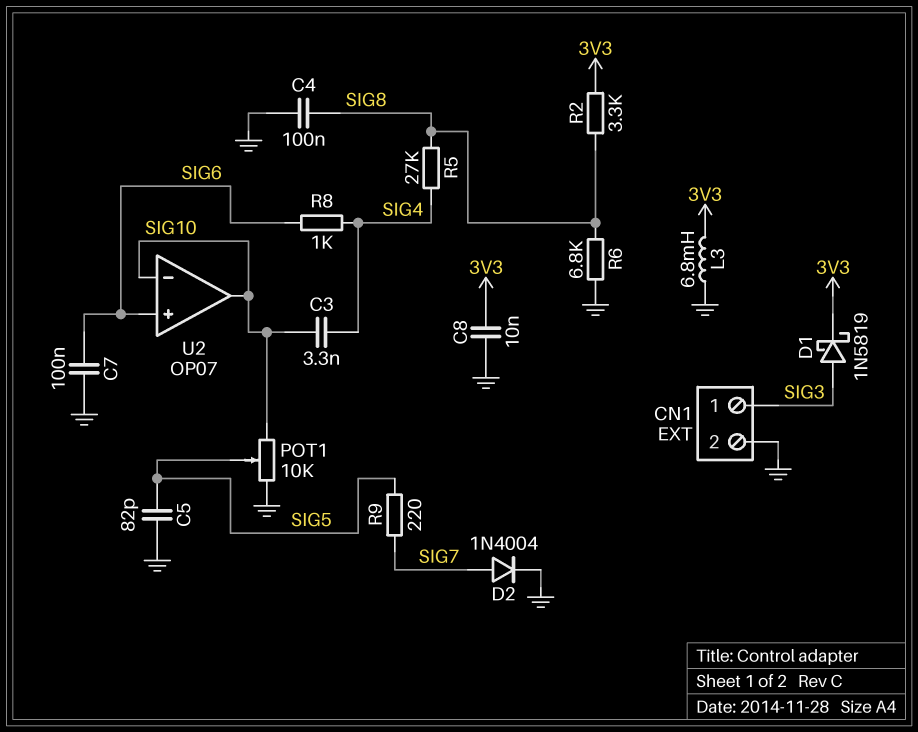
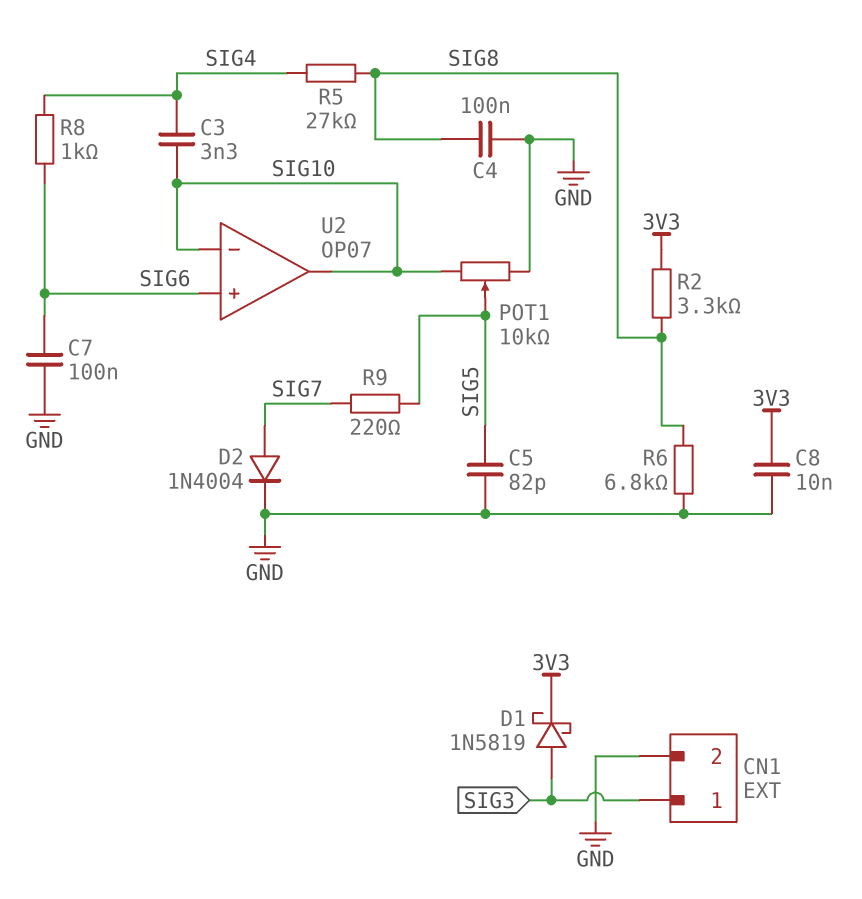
L3: 6.8mH (3V3, GND) -> none

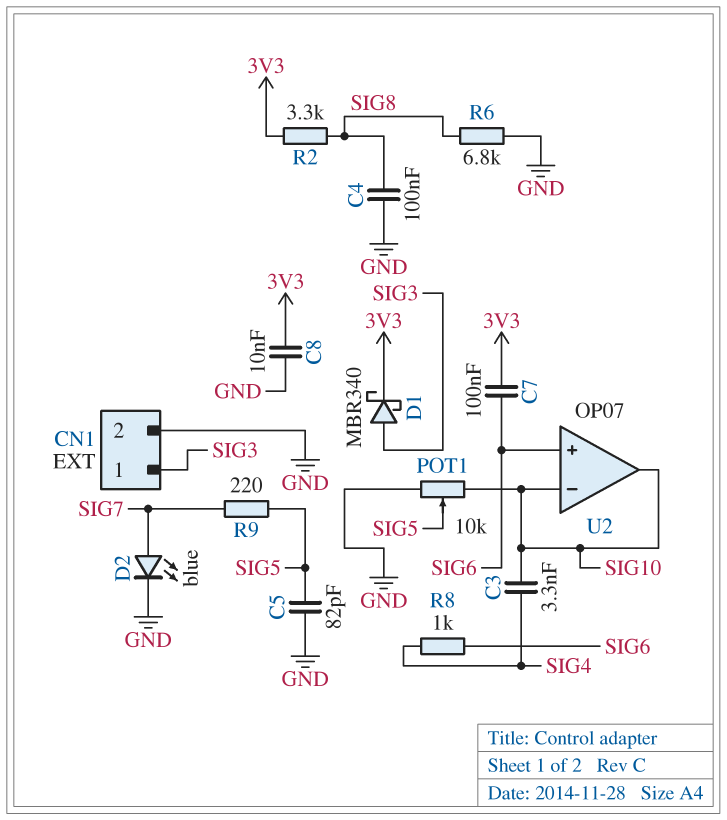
C7: 100nF (GND, SIG6) -> 100nF (3V3, SIG6)
D1: schottky 1N5819 (A SIG3, K 3V3) -> schottky MBR340 (A SIG3, K 3V3)
D2: diode 1N4004 (A SIG7, K GND) -> LED blue (A SIG7, K GND)
R5: 27k (SIG4, SIG8) -> none

